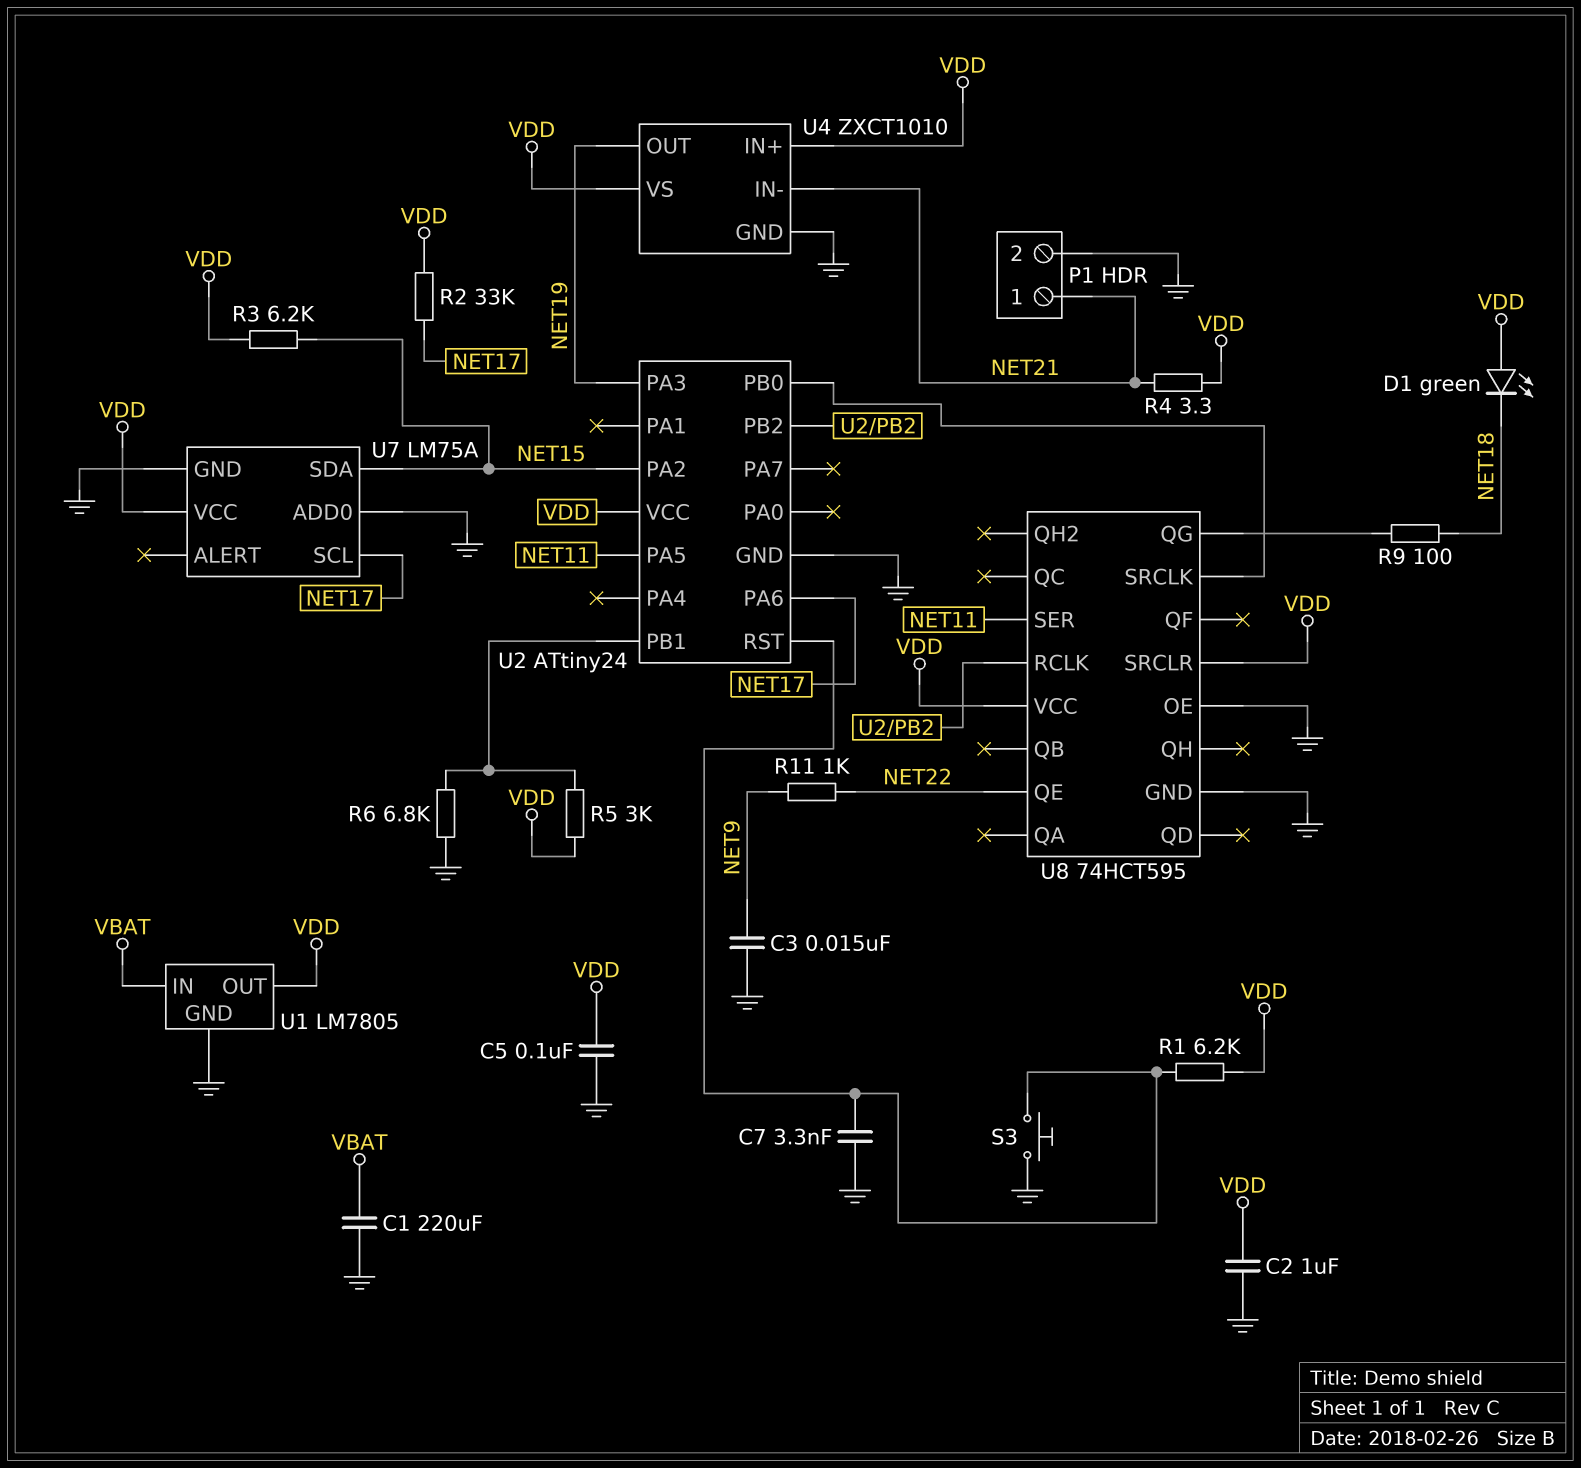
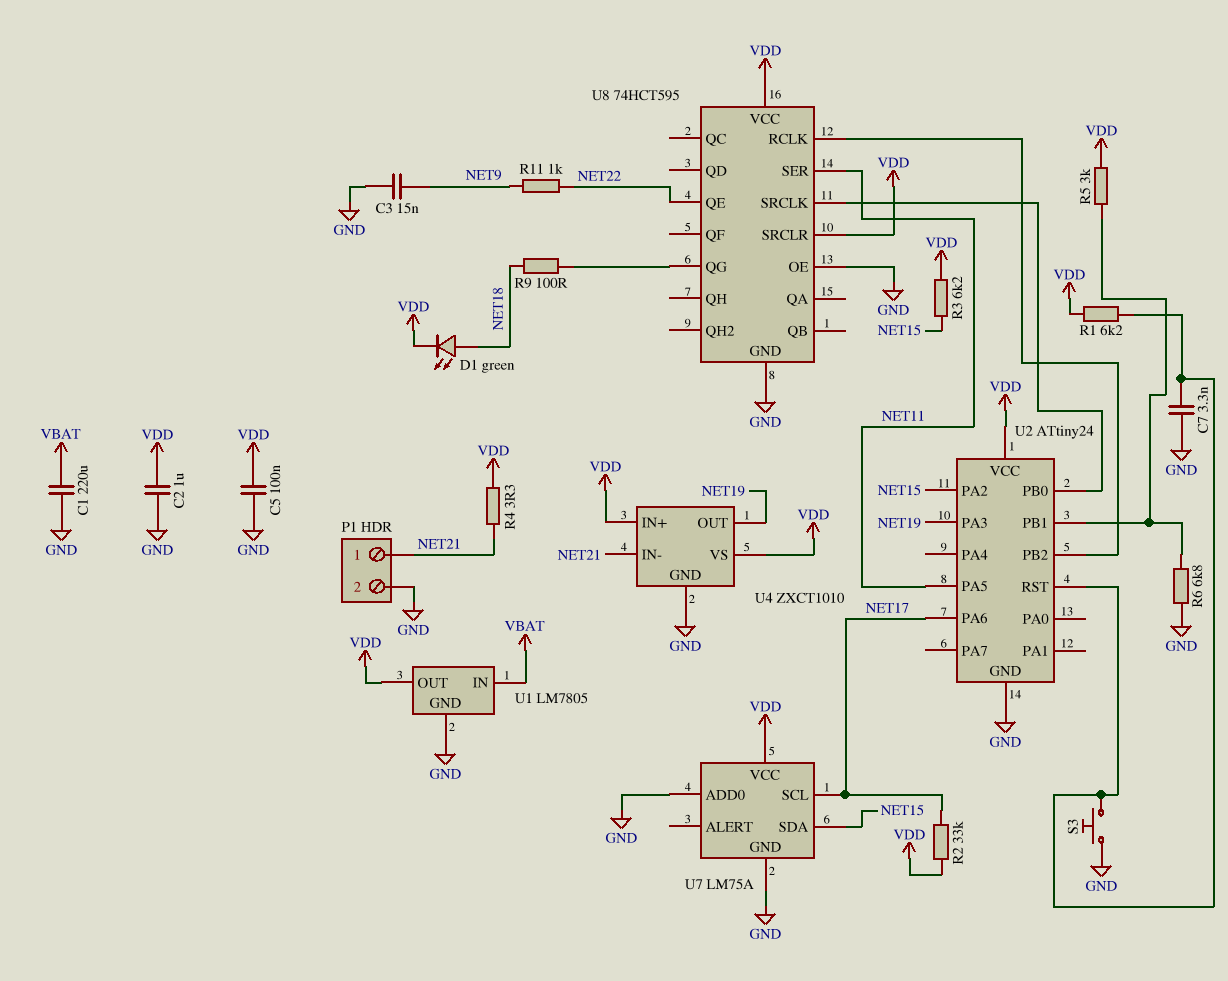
D1: LED green (A VDD, K NET18) -> LED green (A NET18, K VDD)

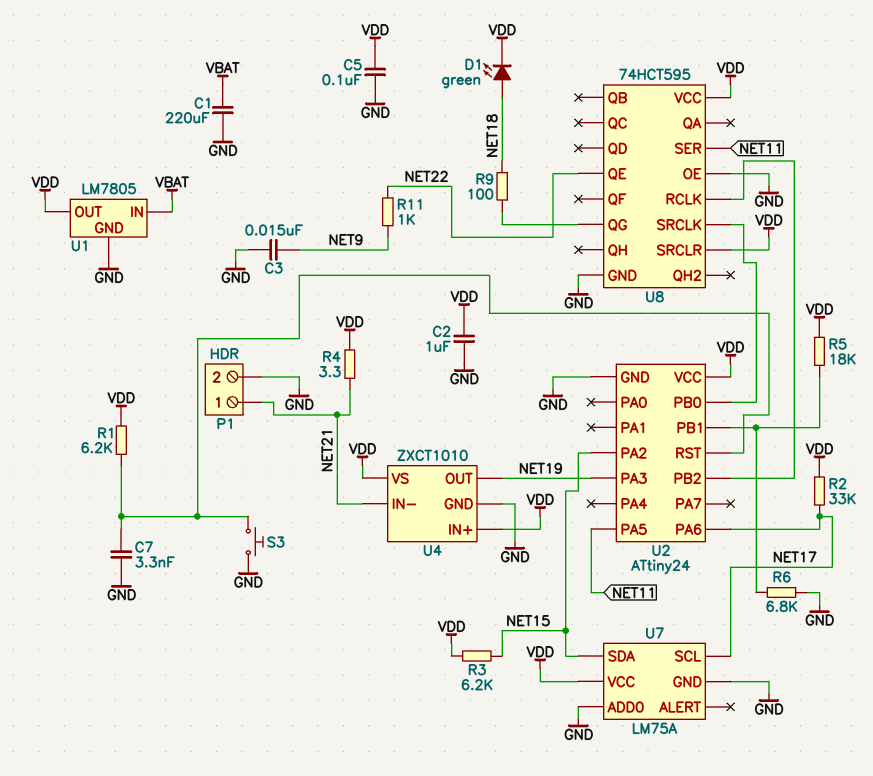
R5: 3k (U2/PB1, VDD) -> 18k (U2/PB1, VDD)

